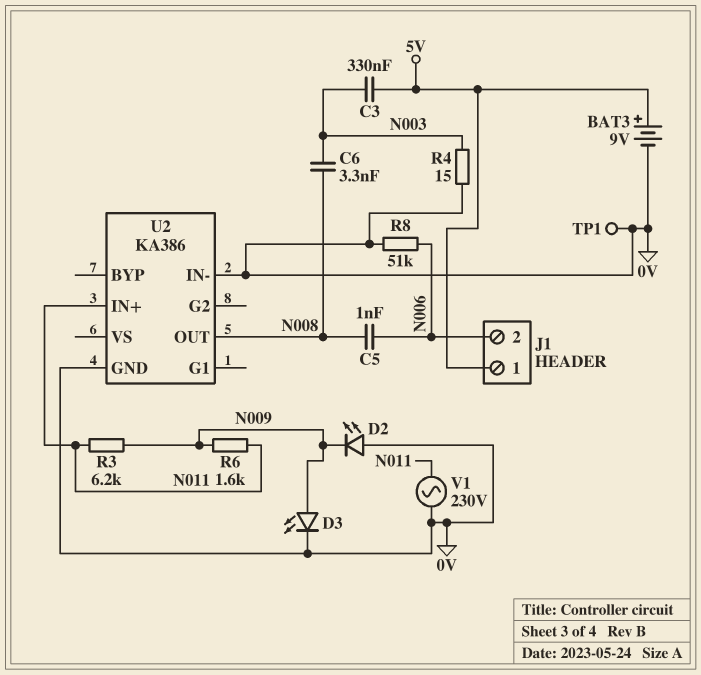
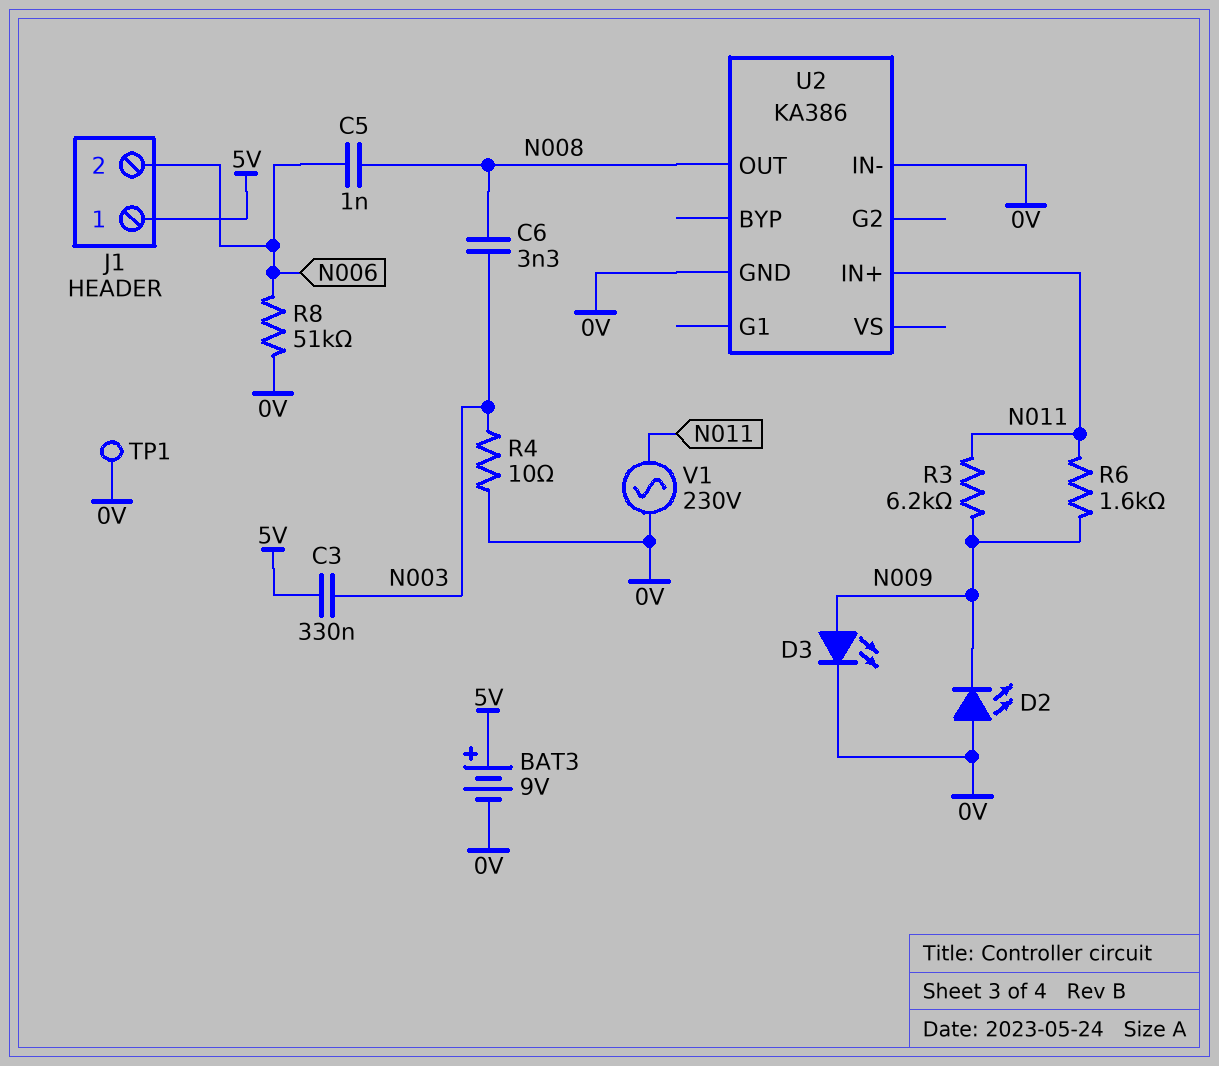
R4: 15 (0V, N003) -> 10 (0V, N003)

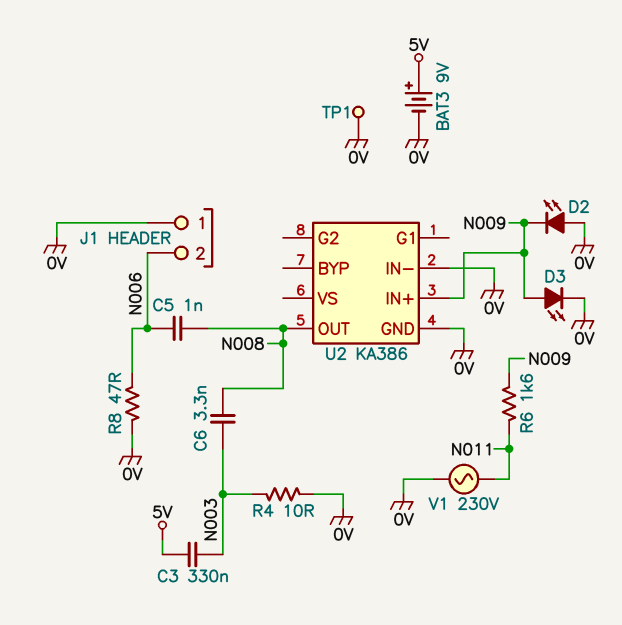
J1 pin 1: 5V -> 0V
R3: 6.2k (N009, N011) -> none
R8: 51k (0V, N006) -> 47 (0V, N006)
U2 pin IN+: N011 -> N009

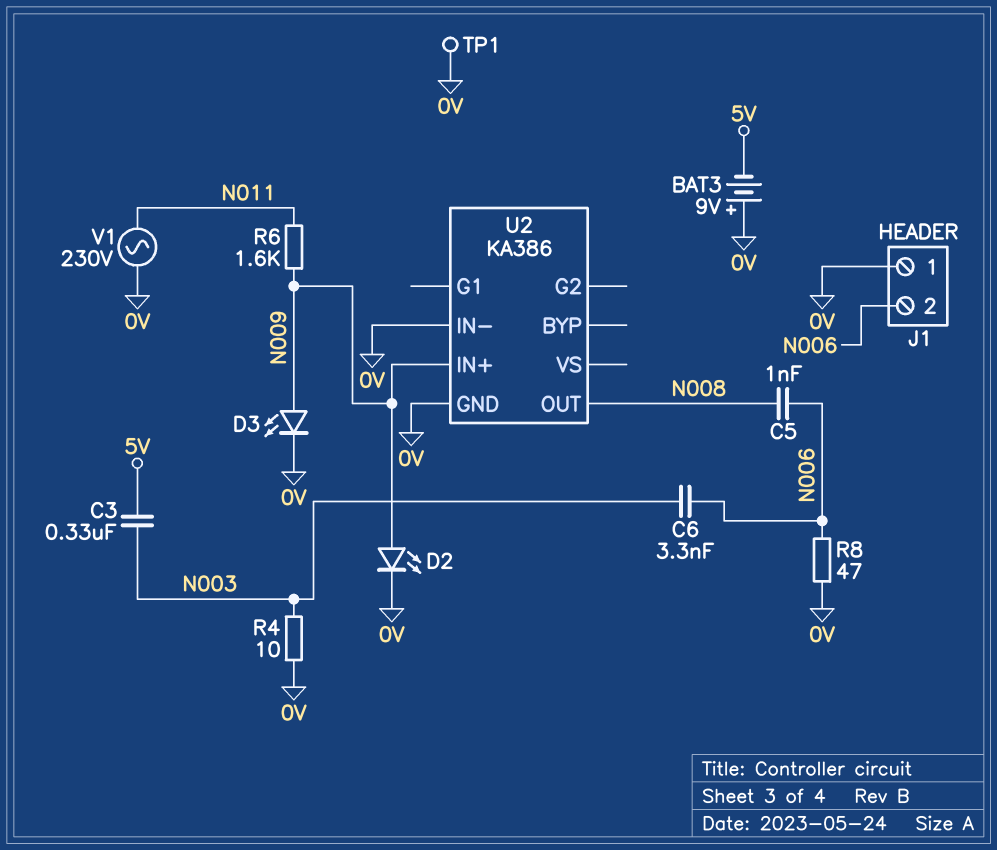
BAT3: 9V (plus 5V, minus 0V) -> 9V (plus 0V, minus 5V)
C6: 3.3nF (N003, N008) -> 3.3nF (N003, N006)
D2: LED (A 0V, K N009) -> LED (A N009, K 0V)

